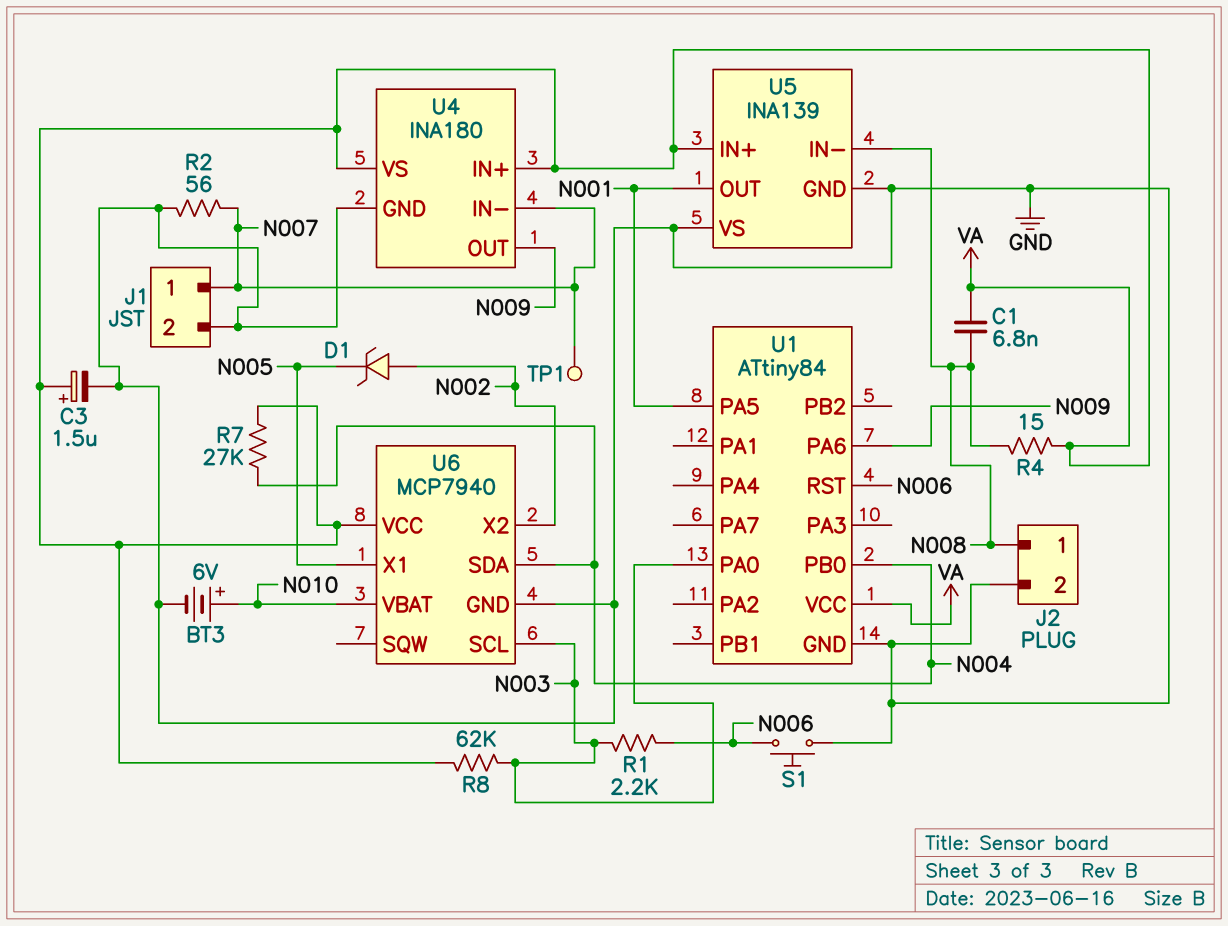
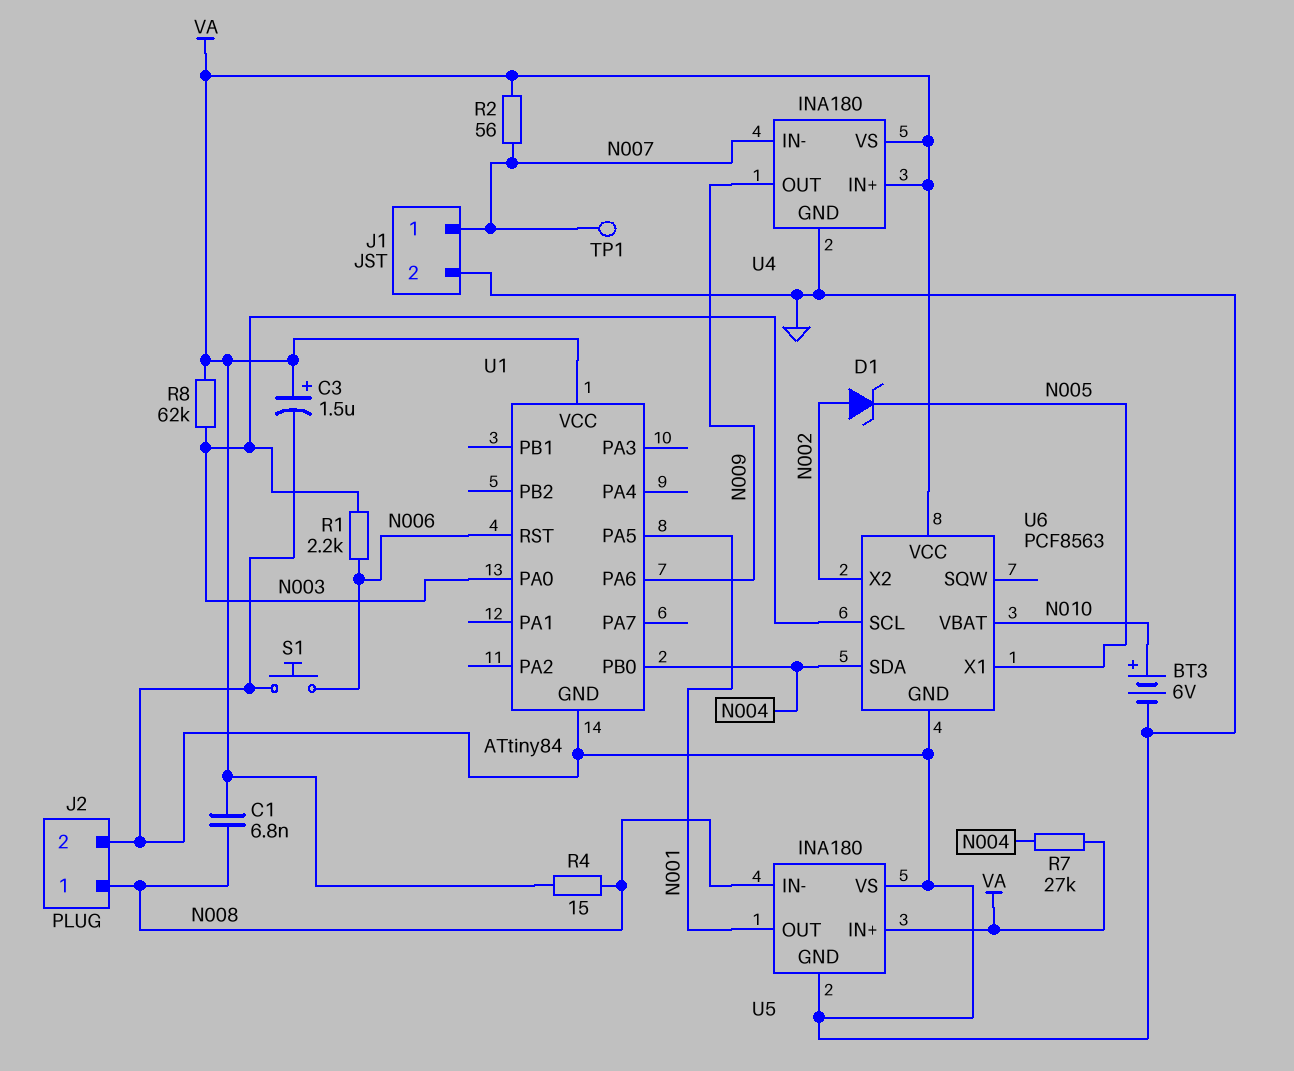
R2: 56 (GND, N007) -> 56 (N007, VA)
U5: INA139 -> INA180
U6: MCP7940 -> PCF8563

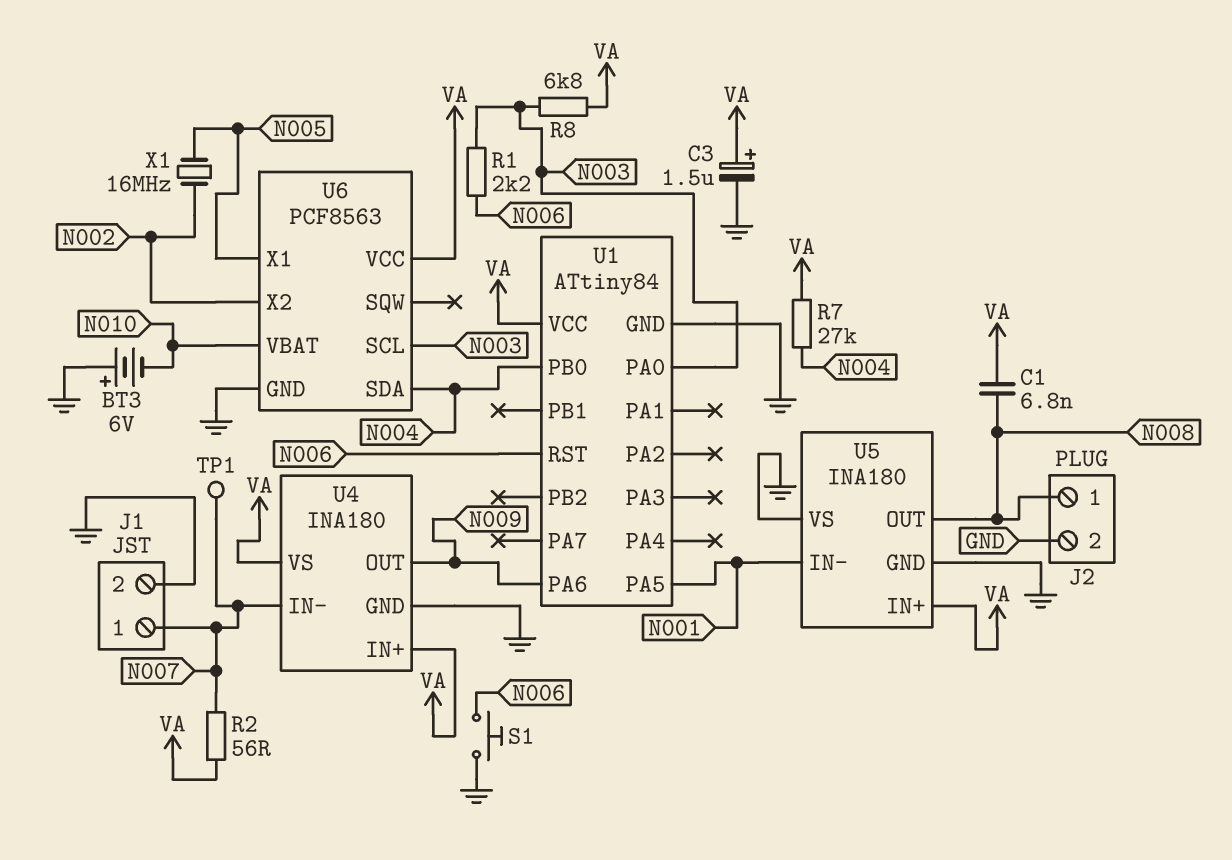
BT3: 6V (plus N010, minus GND) -> 6V (plus GND, minus N010)
D1: zener (A N002, K N005) -> none
R4: 15 (N008, VA) -> none
R8: 62k (N003, VA) -> 6.8k (N003, VA)
U5 pin IN-: N008 -> N001
U5 pin OUT: N001 -> N008
X1: none -> 16MHz (N002, N005)

